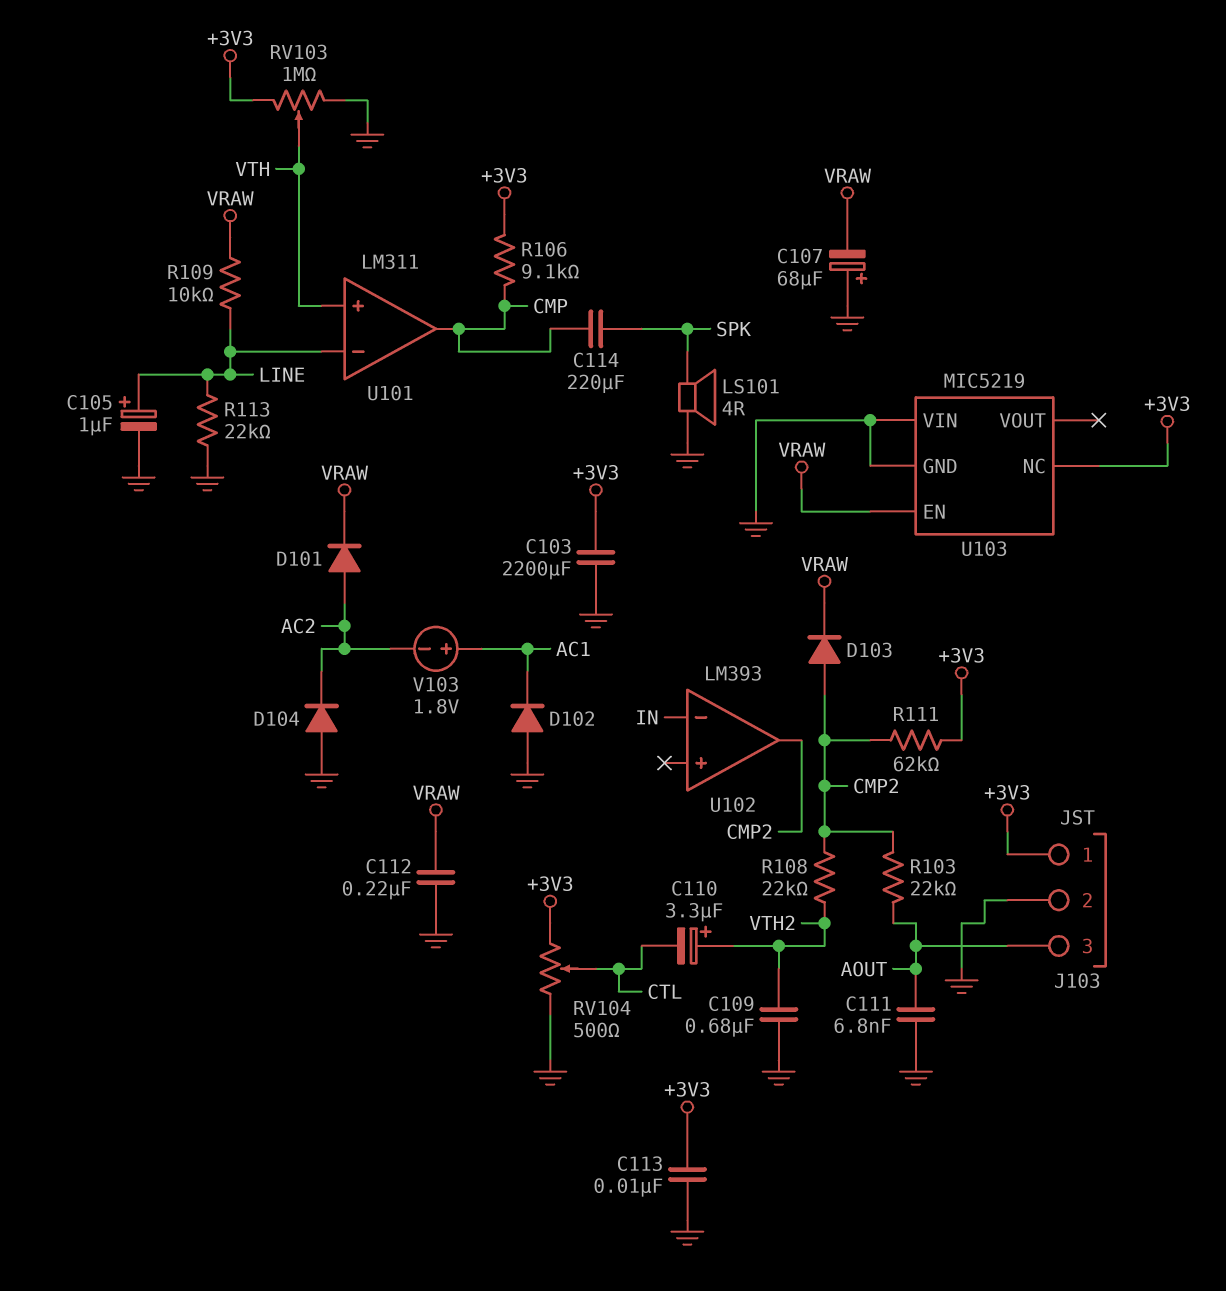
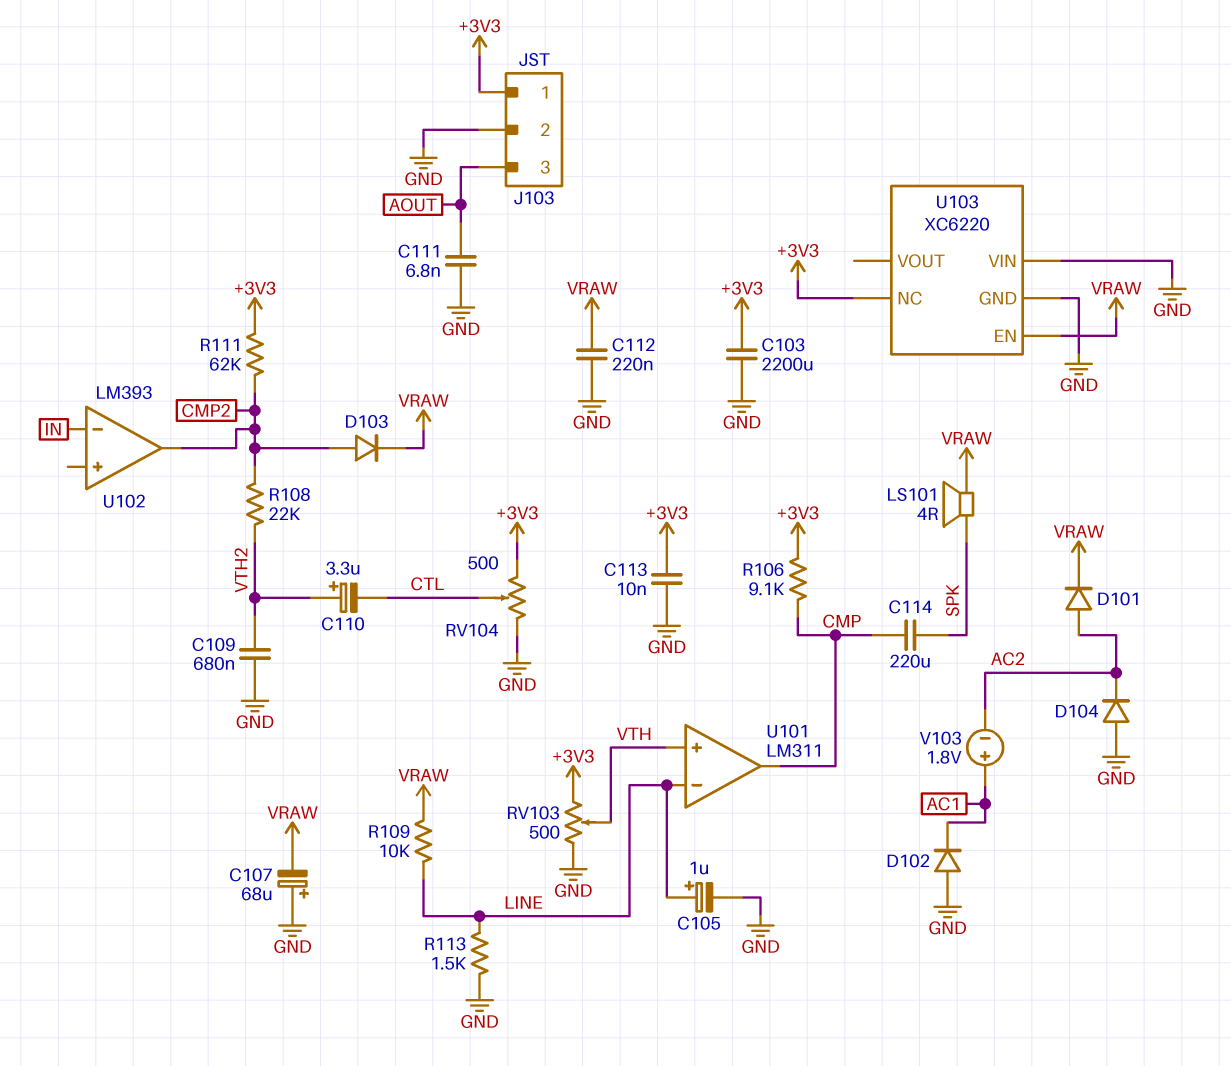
LS101: speaker 4R (GND, SPK) -> speaker 4R (SPK, VRAW)
R103: 22k (AOUT, CMP2) -> none
R113: 22k (GND, LINE) -> 1.5k (GND, LINE)
RV103: 1M (+3V3, GND, wiper VTH) -> 500 (+3V3, GND, wiper VTH)
U103: MIC5219 -> XC6220

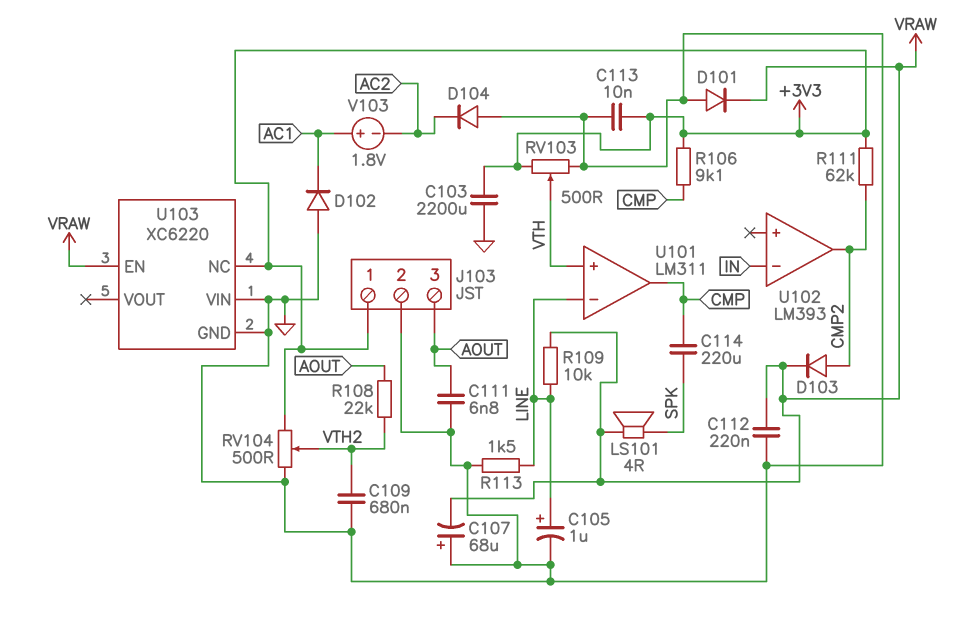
C110: 3.3uF (plus VTH2, minus CTL) -> none
D101: diode (A AC2, K VRAW) -> diode (A GND, K VRAW)
R108: 22k (CMP2, VTH2) -> 22k (AOUT, VTH2)
RV104: 500 (+3V3, GND, wiper CTL) -> 500 (+3V3, GND, wiper VTH2)

